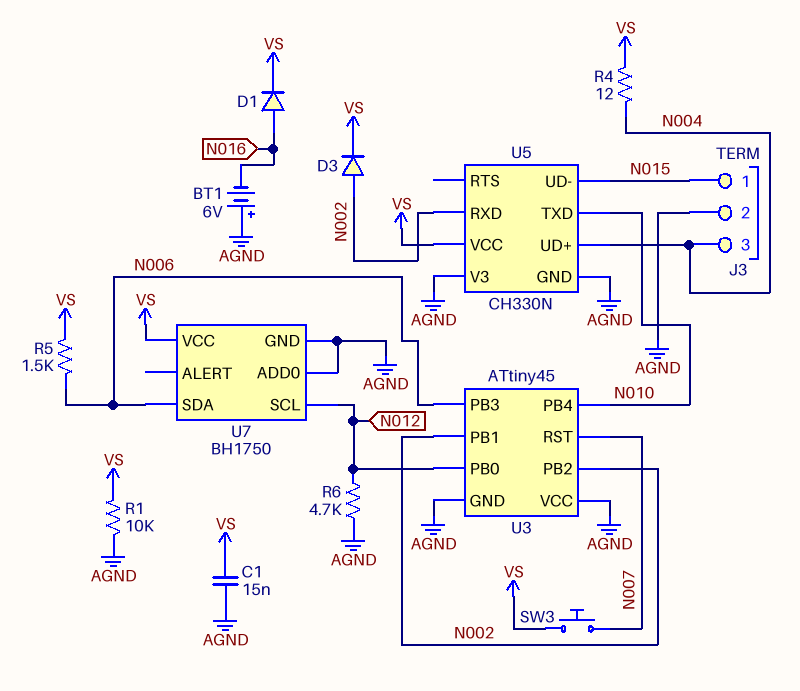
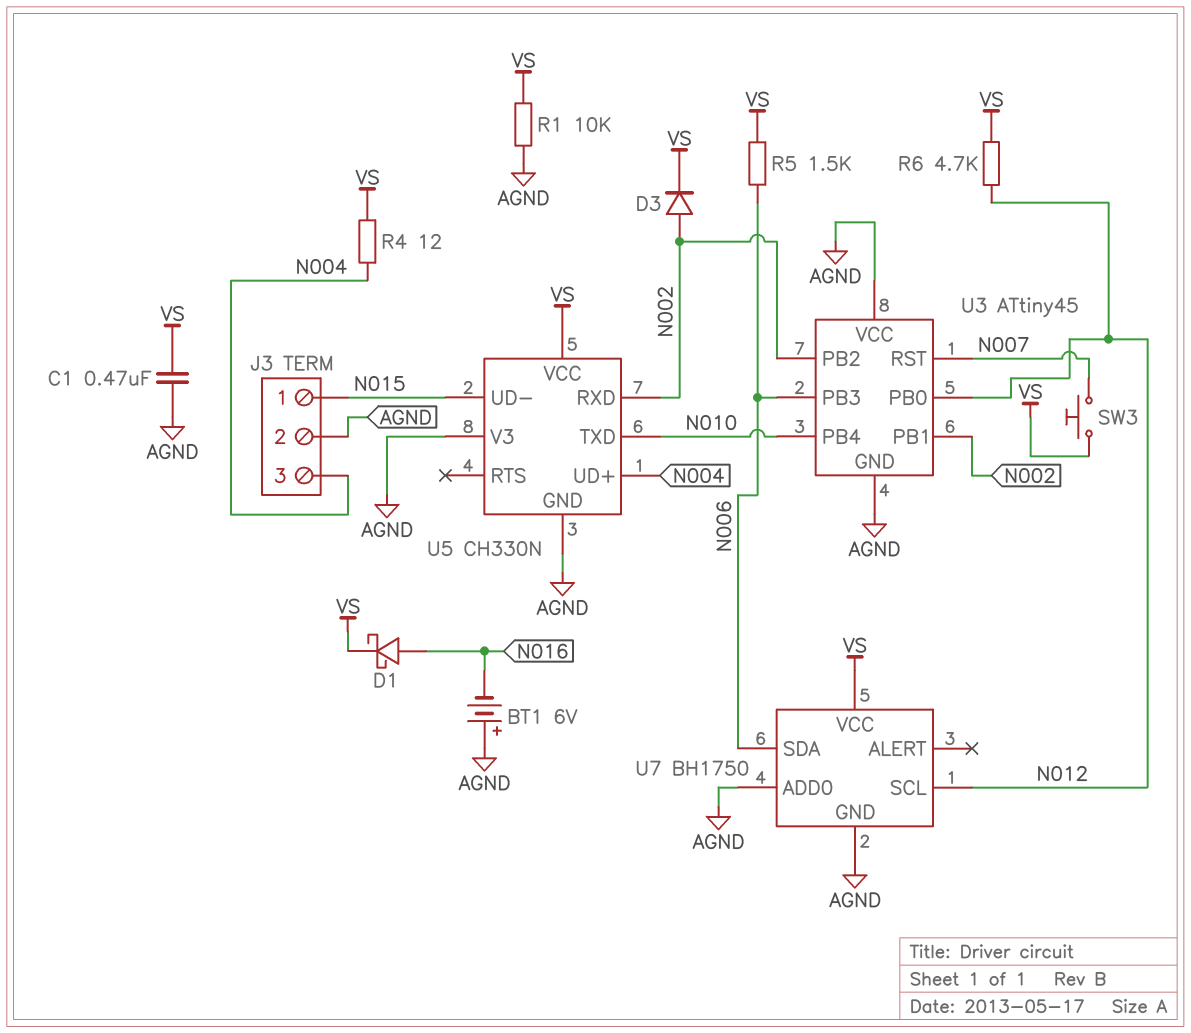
C1: 15nF (AGND, VS) -> 470nF (AGND, VS)
D1: diode (A N016, K VS) -> schottky (A N016, K VS)
R6: 4.7k (AGND, N012) -> 4.7k (N012, VS)

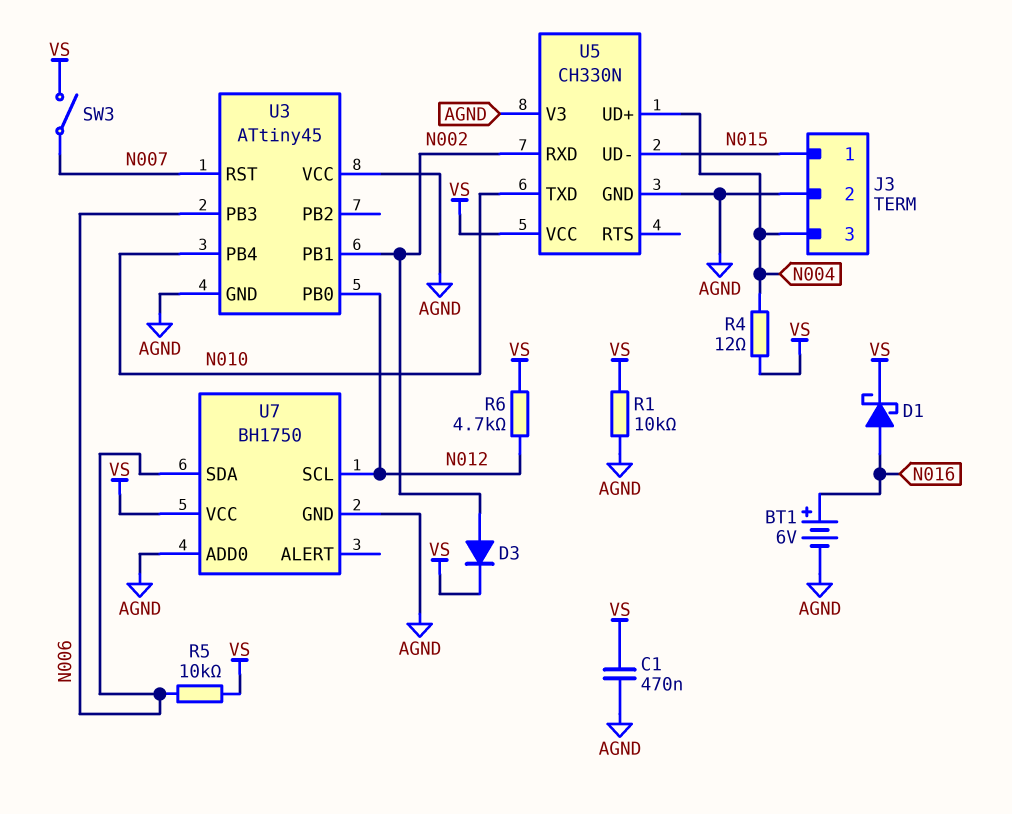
BT1: 6V (plus AGND, minus N016) -> 6V (plus N016, minus AGND)
R5: 1.5k (N006, VS) -> 10k (N006, VS)
SW3: button (N007, VS) -> switch (N007, VS)
U3 pin PB2: N002 -> none

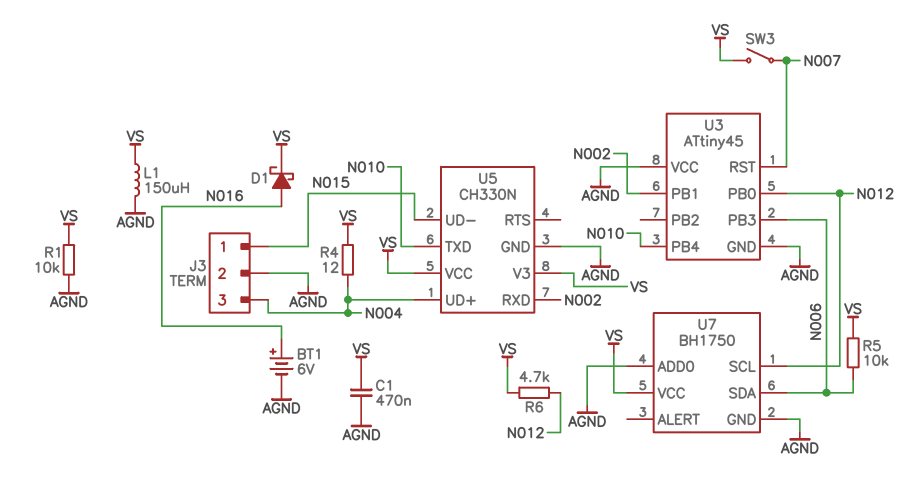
D3: diode (A N002, K VS) -> none
L1: none -> 150uH (AGND, VS)
U5 pin V3: AGND -> VS

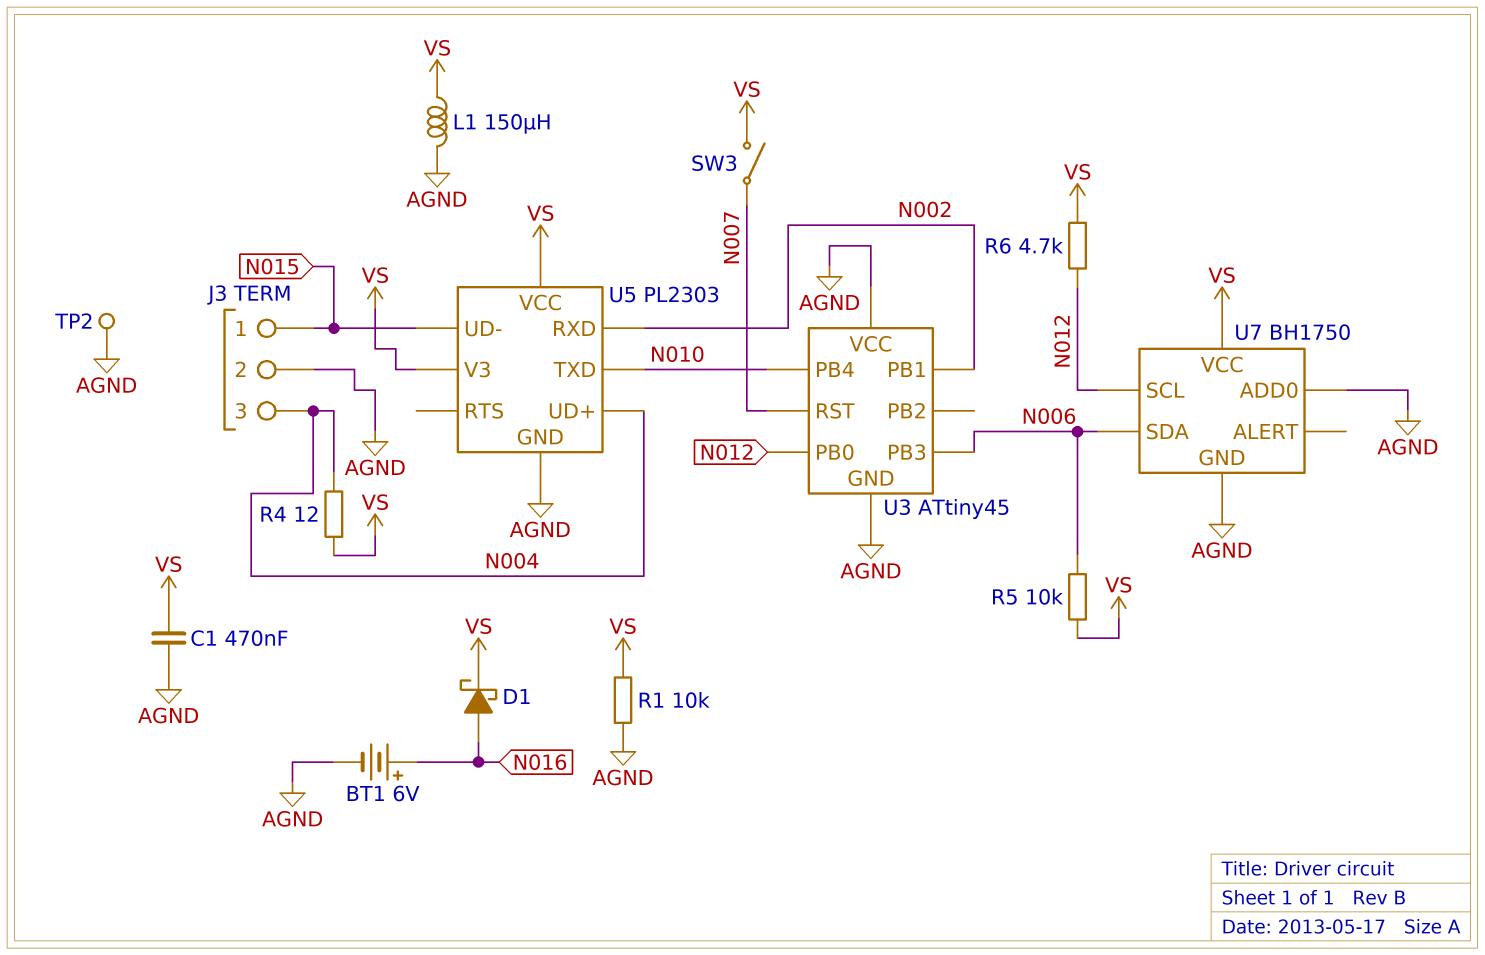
TP2: none -> test point (AGND)
U5: CH330N -> PL2303

